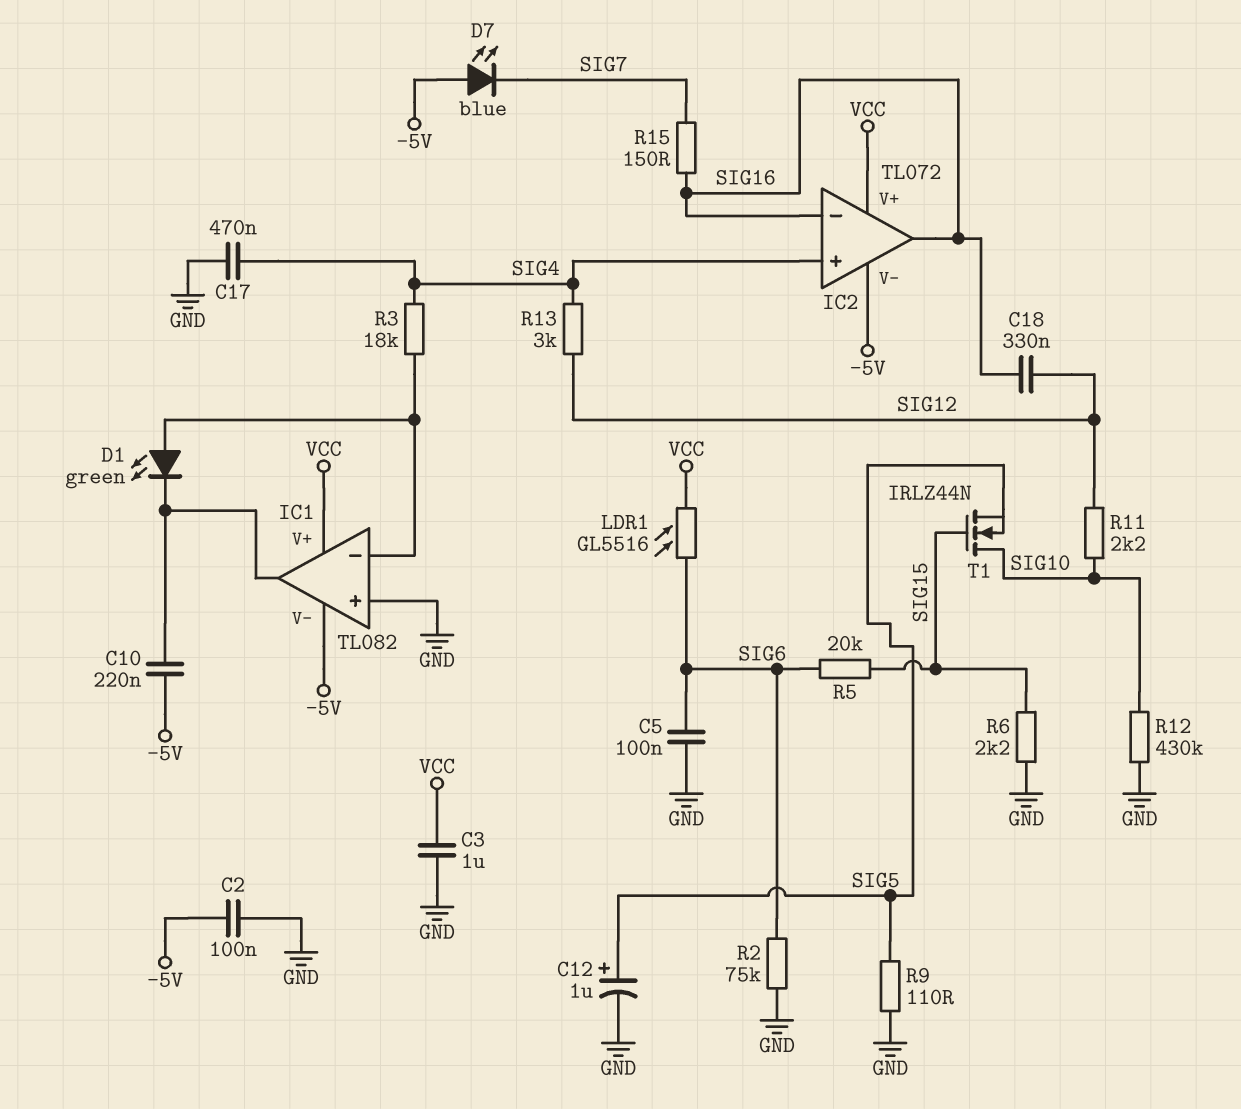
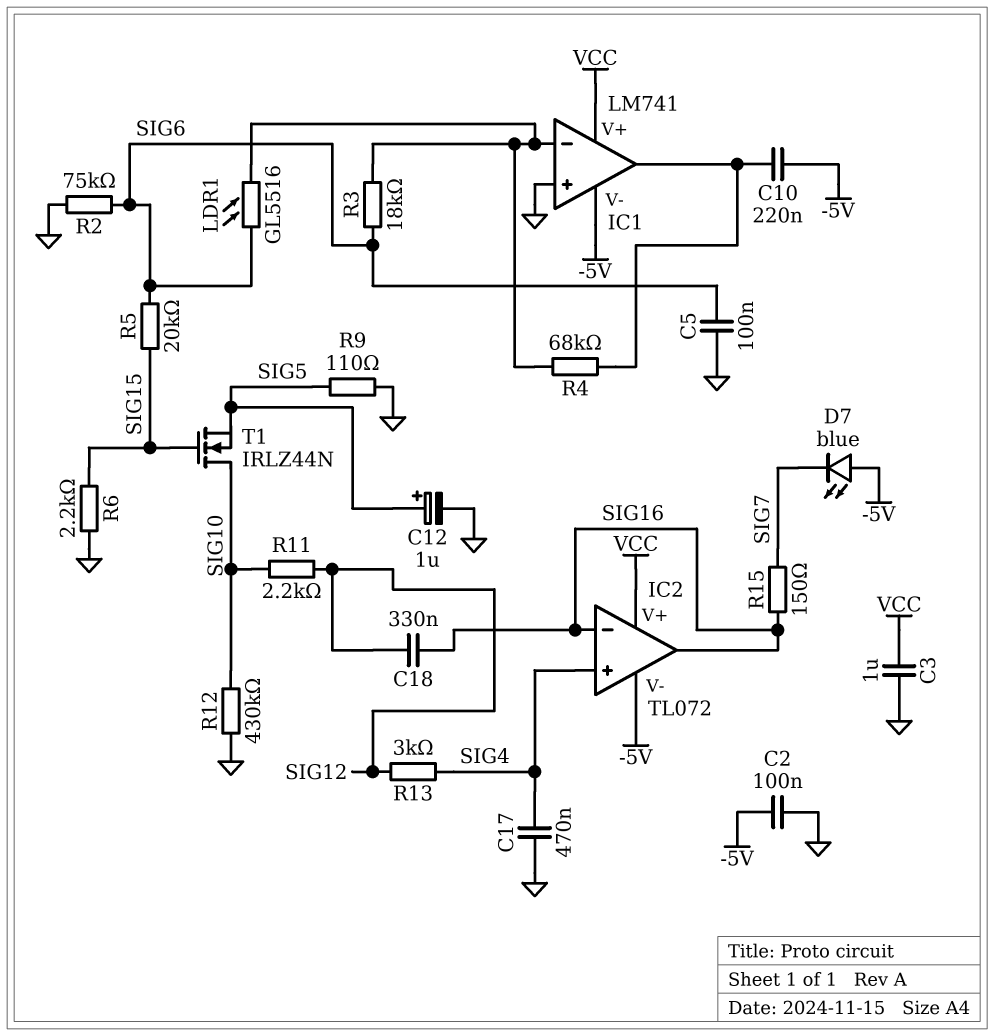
D1: LED green (A IC1/in-, K IC1/out) -> none
IC1: TL082 -> LM741
LDR1: GL5516 (SIG6, VCC) -> GL5516 (IC1/in-, SIG6)
R3: 18k (IC1/in-, SIG4) -> 18k (IC1/in-, SIG6)
R4: none -> 68k (IC1/in-, IC1/out)

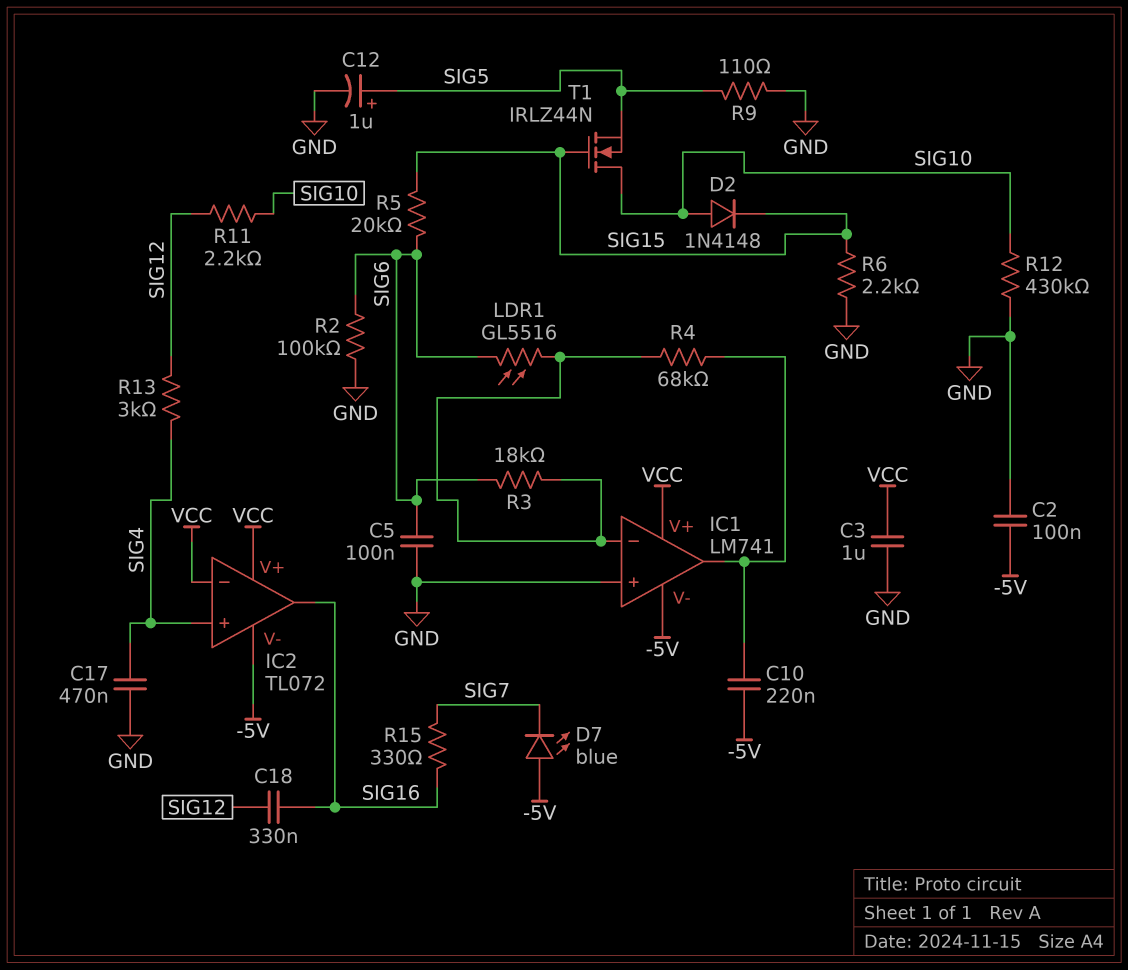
D2: none -> diode 1N4148 (A SIG10, K SIG15)
IC2 pin in-: SIG16 -> VCC
R2: 75k (GND, SIG6) -> 100k (GND, SIG6)
R15: 150 (SIG7, SIG16) -> 330 (SIG7, SIG16)

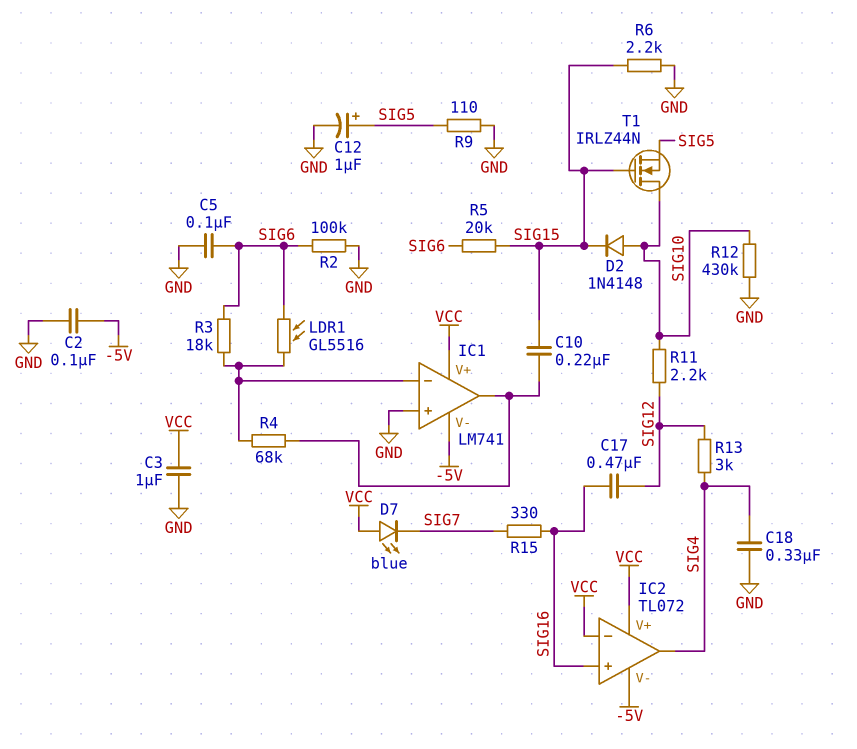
C10: 220nF (-5V, IC1/out) -> 220nF (IC1/out, SIG15)
C17: 470nF (GND, SIG4) -> 470nF (SIG12, SIG16)
C18: 330nF (SIG12, SIG16) -> 330nF (GND, SIG4)
D7: LED blue (A -5V, K SIG7) -> LED blue (A VCC, K SIG7)
IC2 pin in+: SIG4 -> SIG16
IC2 pin out: SIG16 -> SIG4

